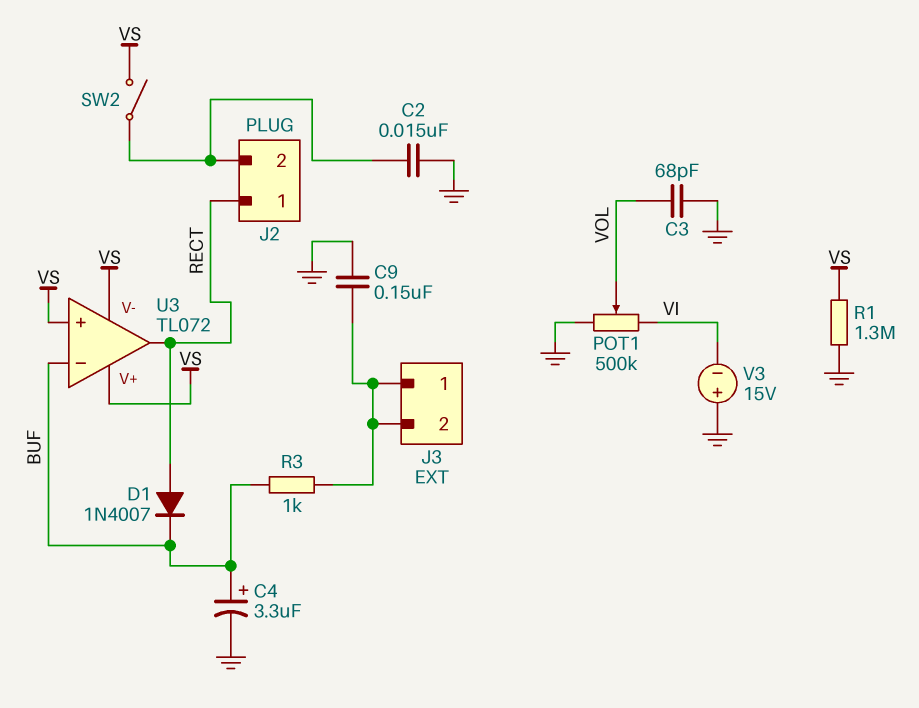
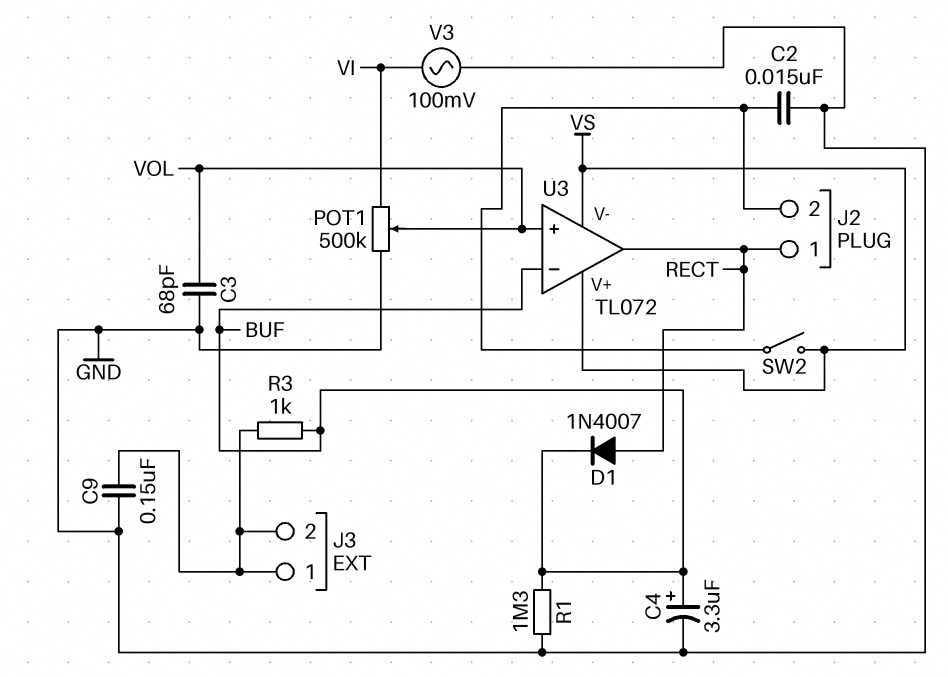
R1: 1.3M (GND, VS) -> 1.3M (BUF, GND)
U3 pin in+: VS -> VOL
V3: 15V (plus GND, minus VI) -> AC 100mV (GND, VI)

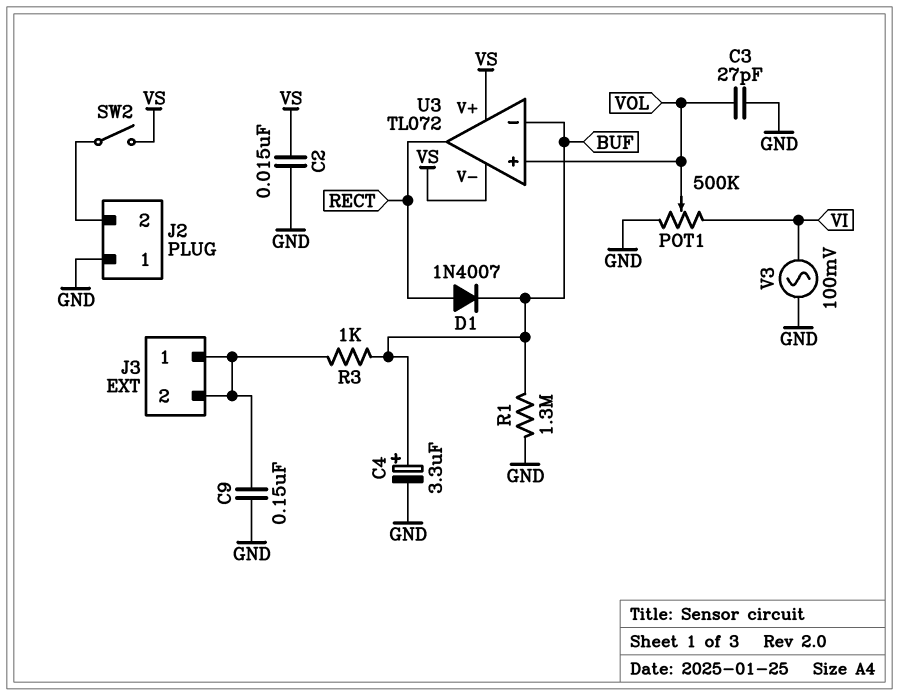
C2: 15nF (GND, J2/2) -> 15nF (GND, VS)
C3: 68pF (GND, VOL) -> 27pF (GND, VOL)
J2 pin 1: RECT -> GND

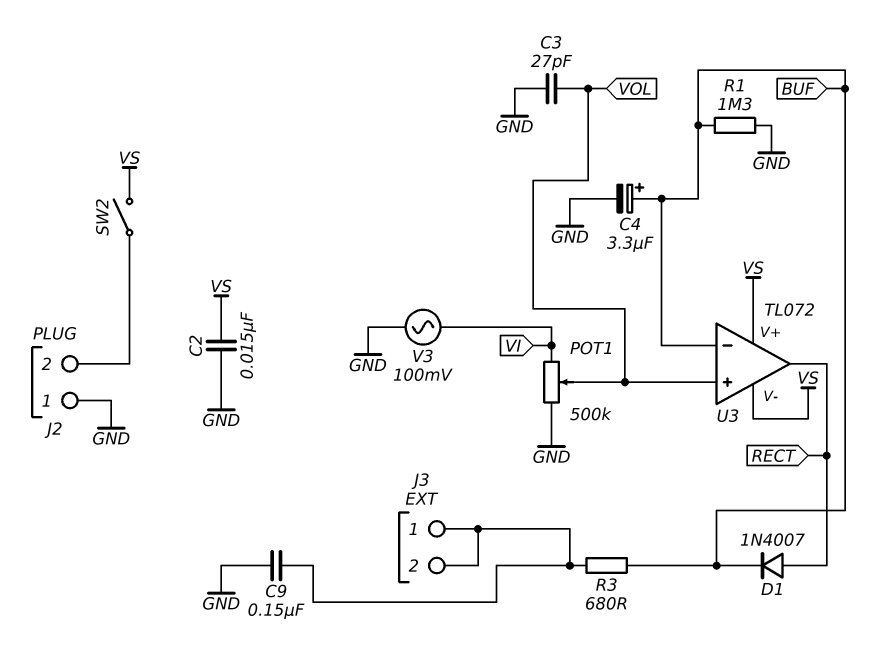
R3: 1k (BUF, J3/1) -> 680 (BUF, J3/1)

